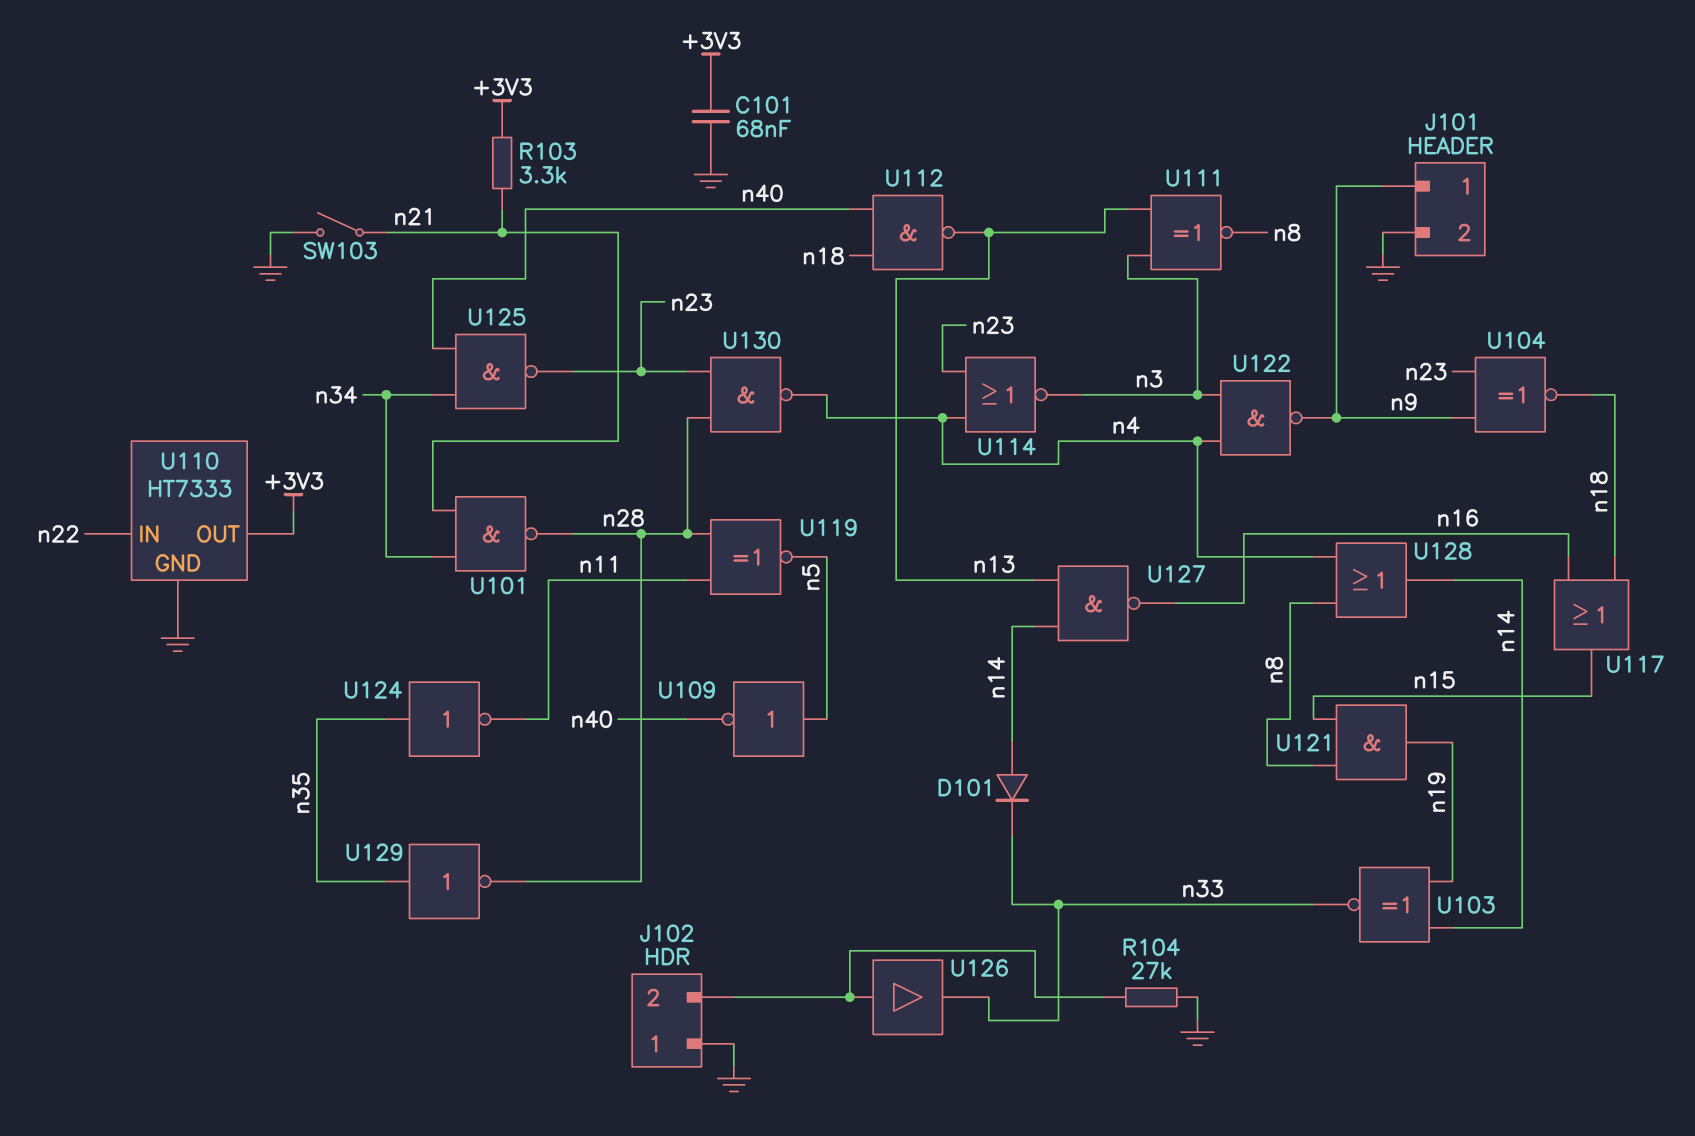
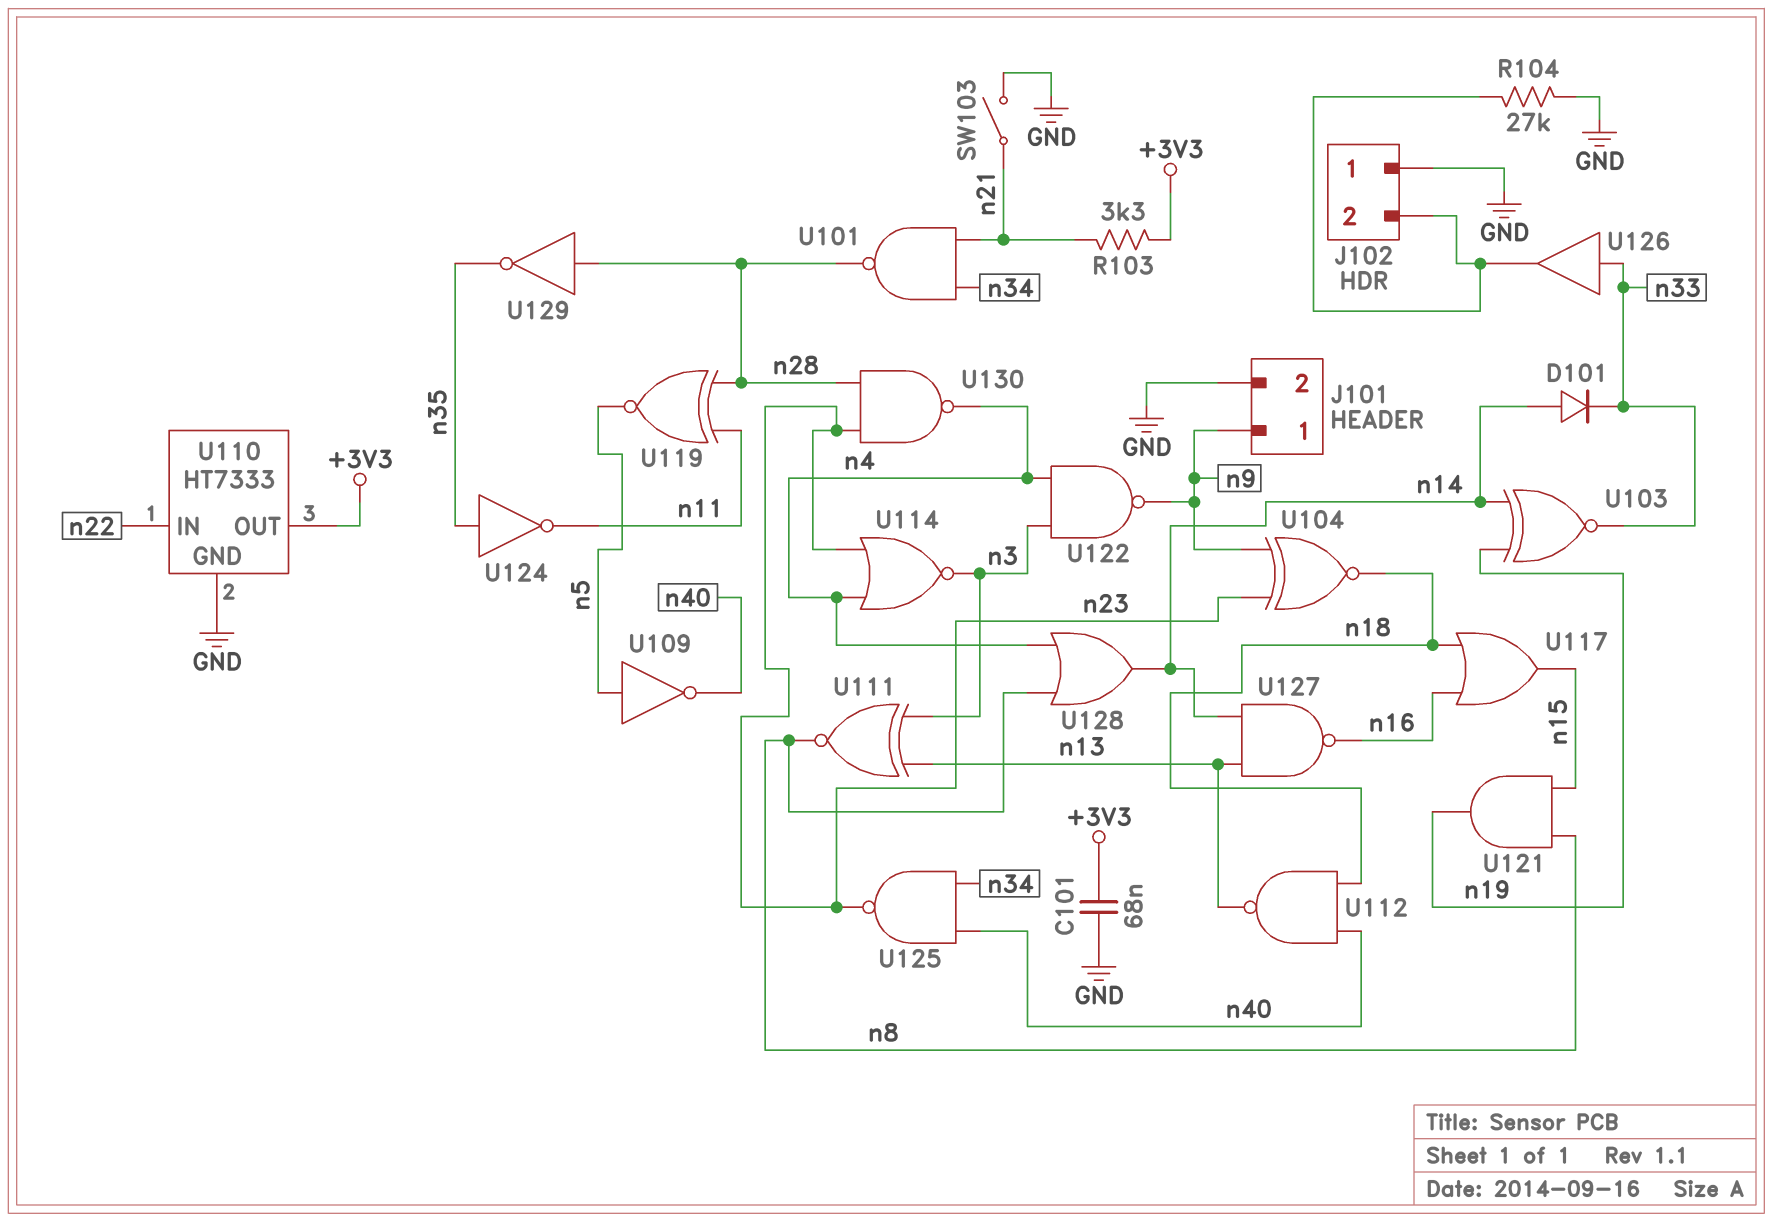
U126: buffer (in J102/2, out n33) -> buffer (in n33, out J102/2)
U129: NOT (in n35, out n28) -> NOT (in n28, out n35)

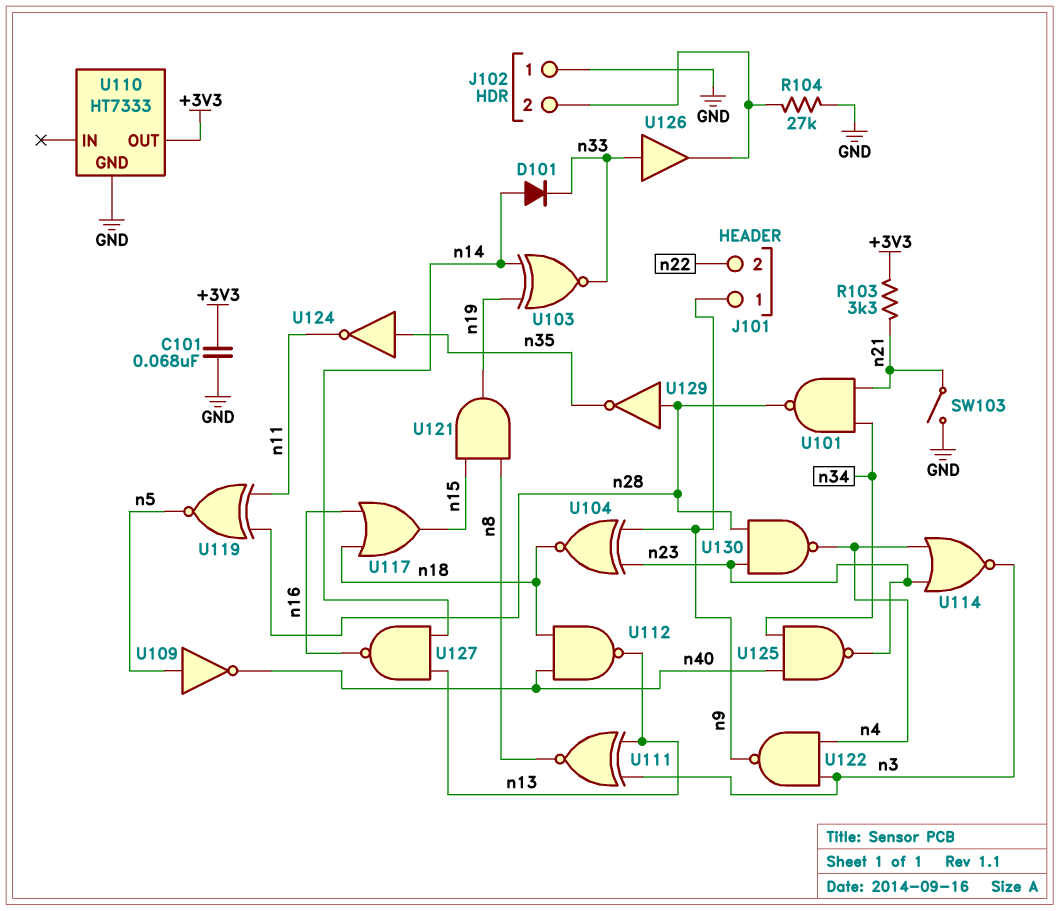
J101 pin 2: GND -> n22
U110 pin IN: n22 -> none
U128: OR (in n4, in n8, out n14) -> none

